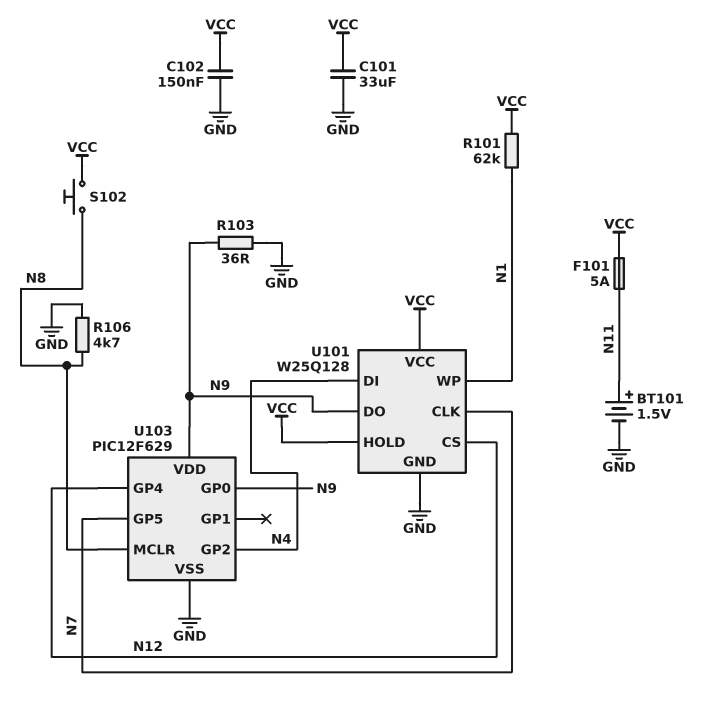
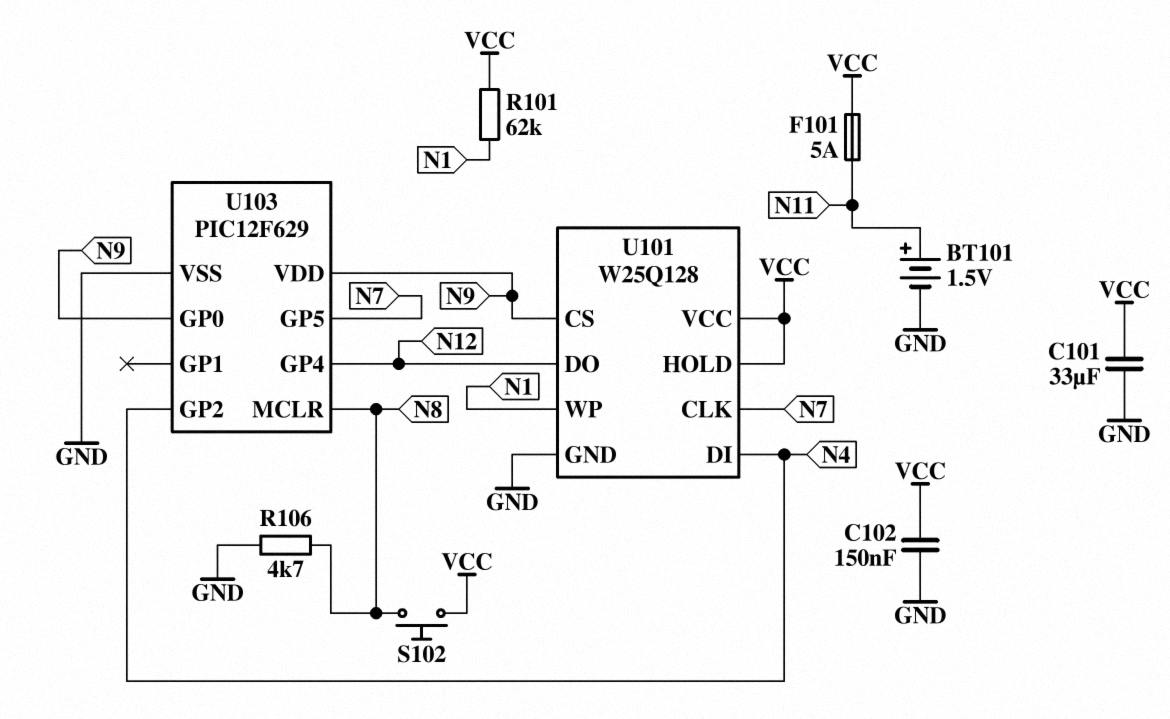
R103: 36 (GND, N9) -> none
U101 pin CS: N12 -> N9
U101 pin DO: N9 -> N12

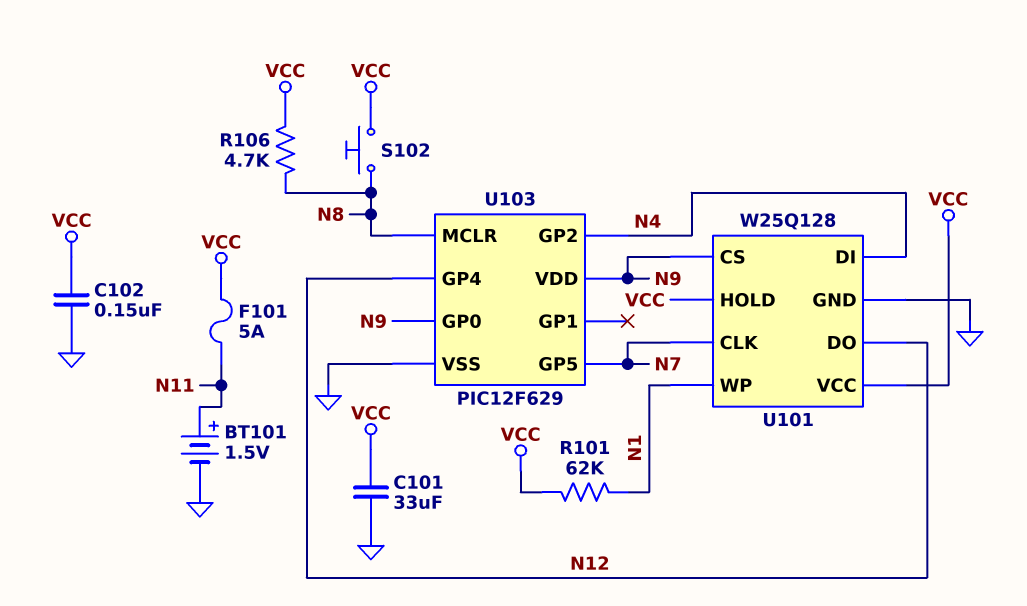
R106: 4.7k (GND, N8) -> 4.7k (N8, VCC)

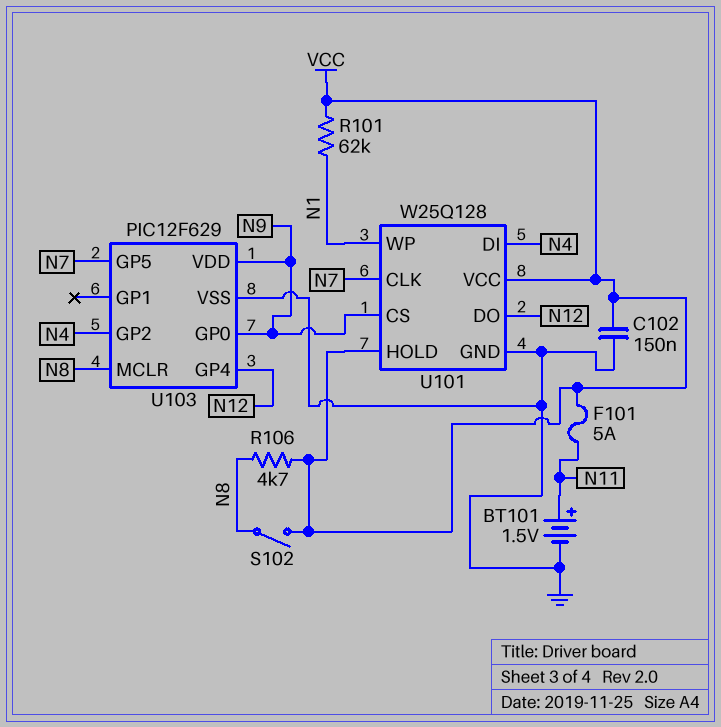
C101: 33uF (GND, VCC) -> none
S102: button (N8, VCC) -> switch (N8, VCC)

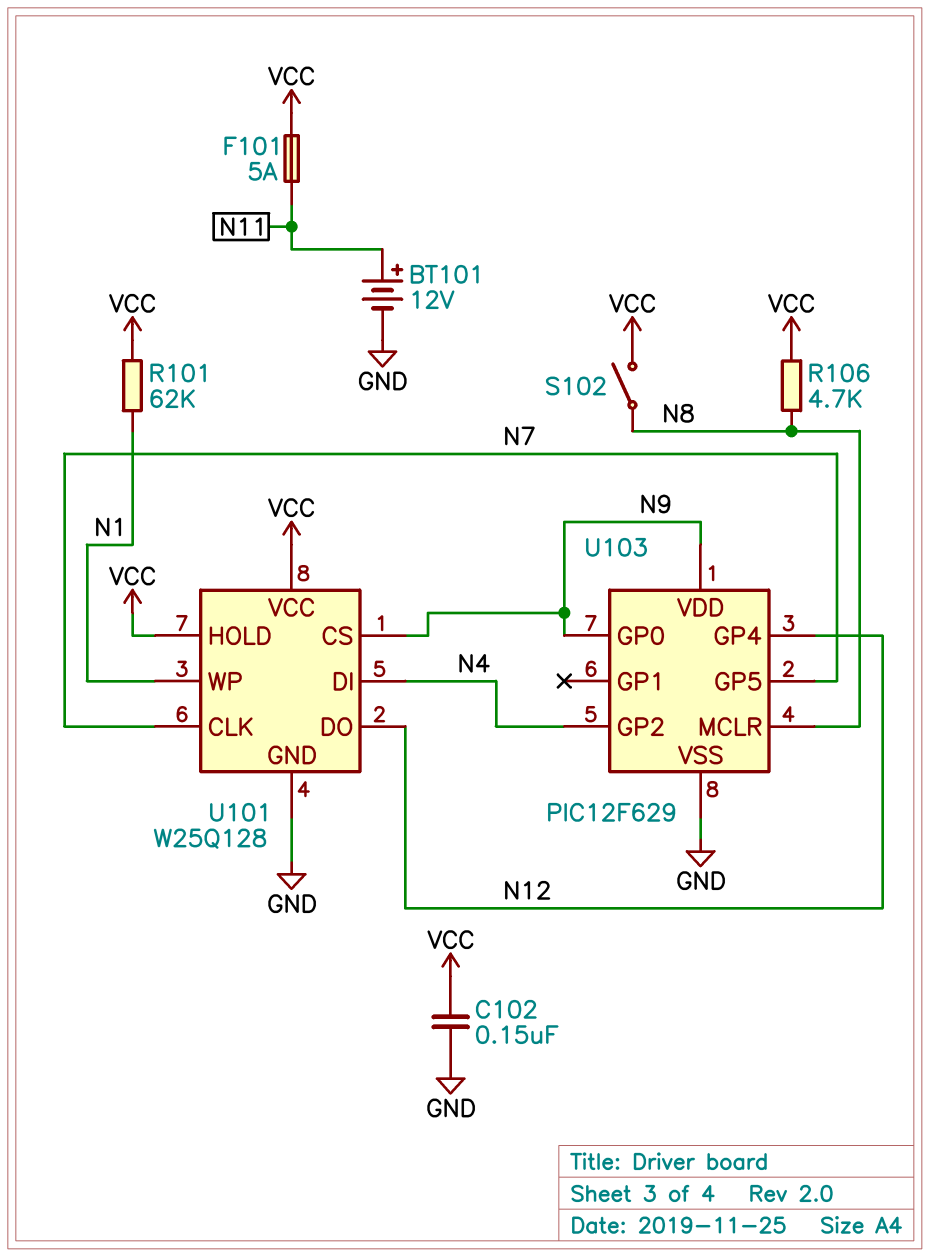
BT101: 1.5V (plus N11, minus GND) -> 12V (plus N11, minus GND)

